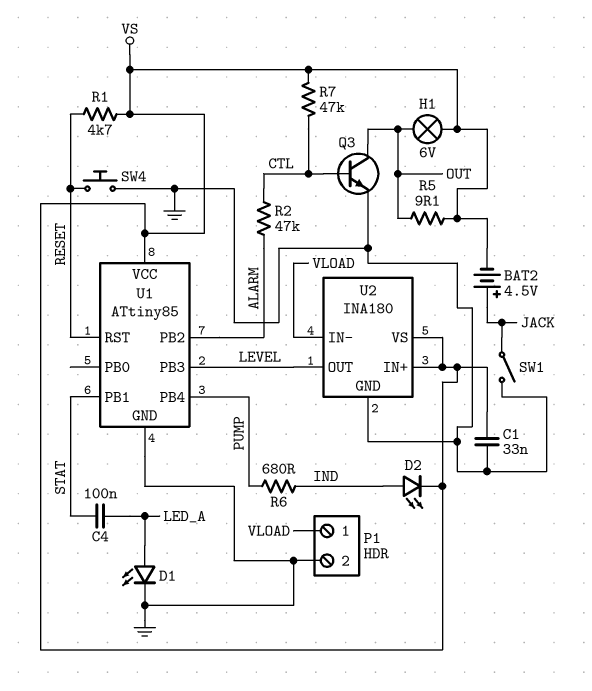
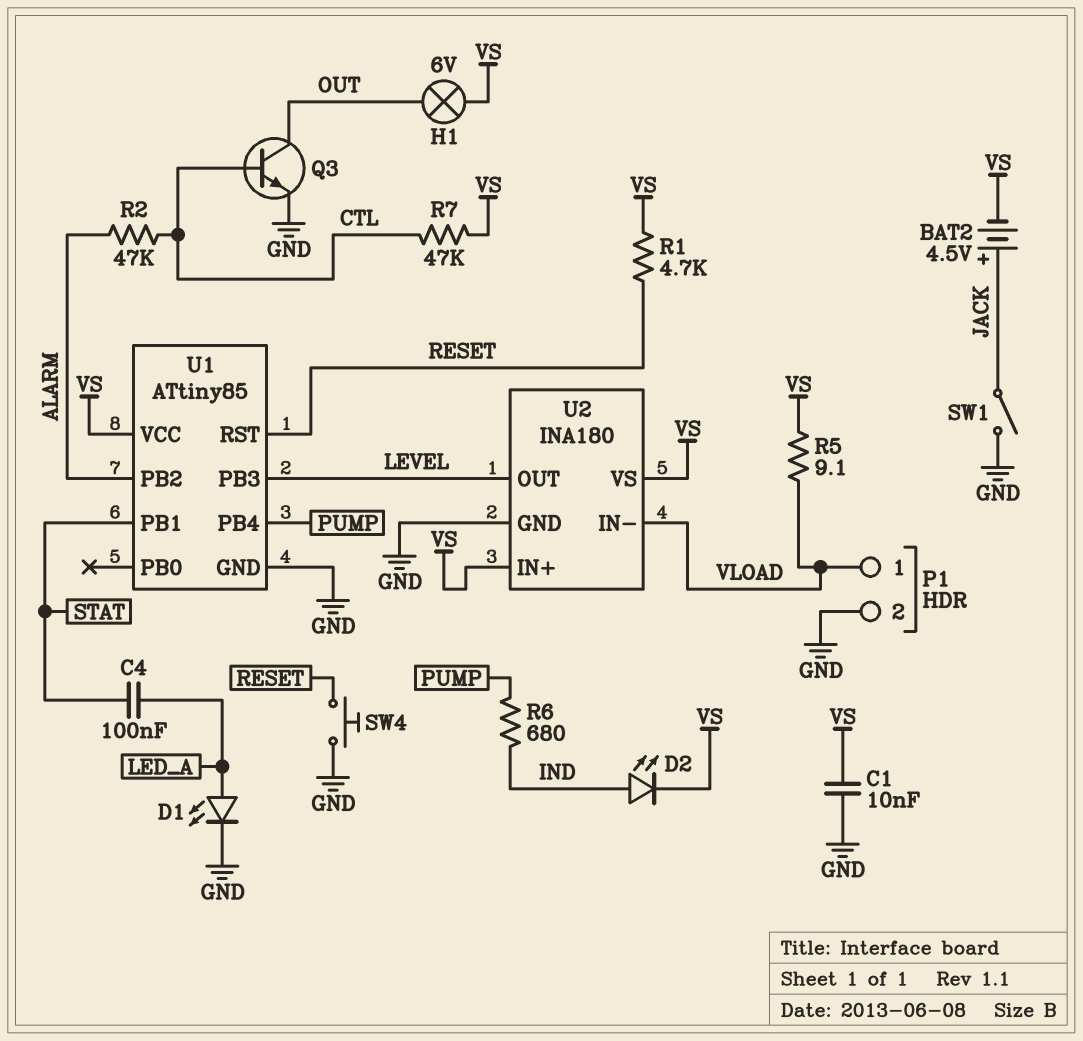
C1: 33nF (GND, VS) -> 10nF (GND, VS)
R5: 9.1 (OUT, VS) -> 9.1 (VLOAD, VS)

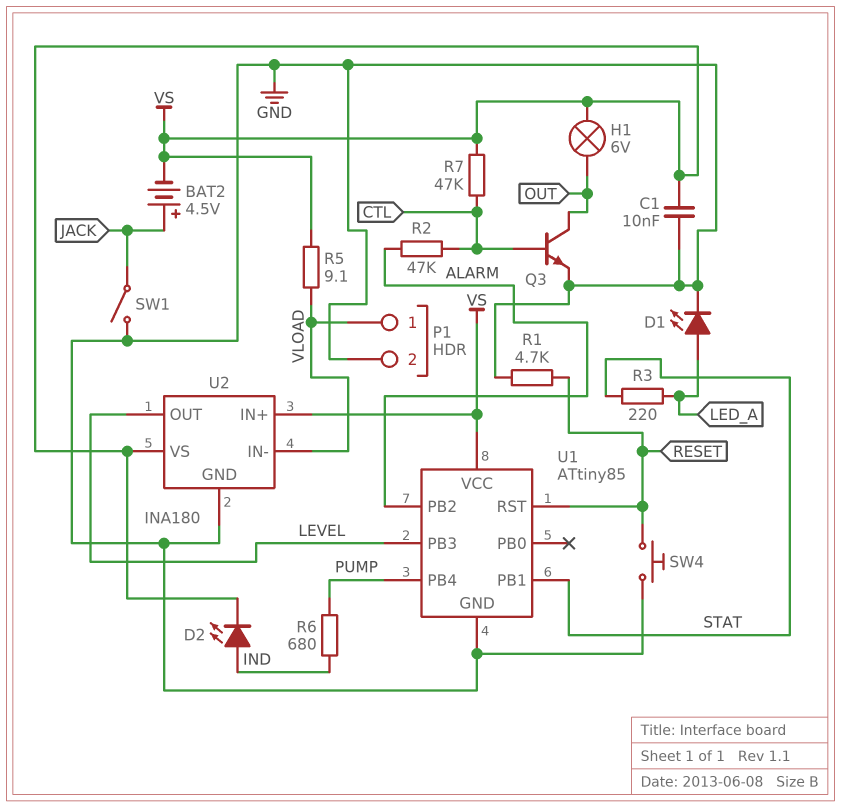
C4: 100nF (LED_A, STAT) -> none
R1: 4.7k (RESET, VS) -> 4.7k (GND, RESET)
R3: none -> 220 (LED_A, STAT)

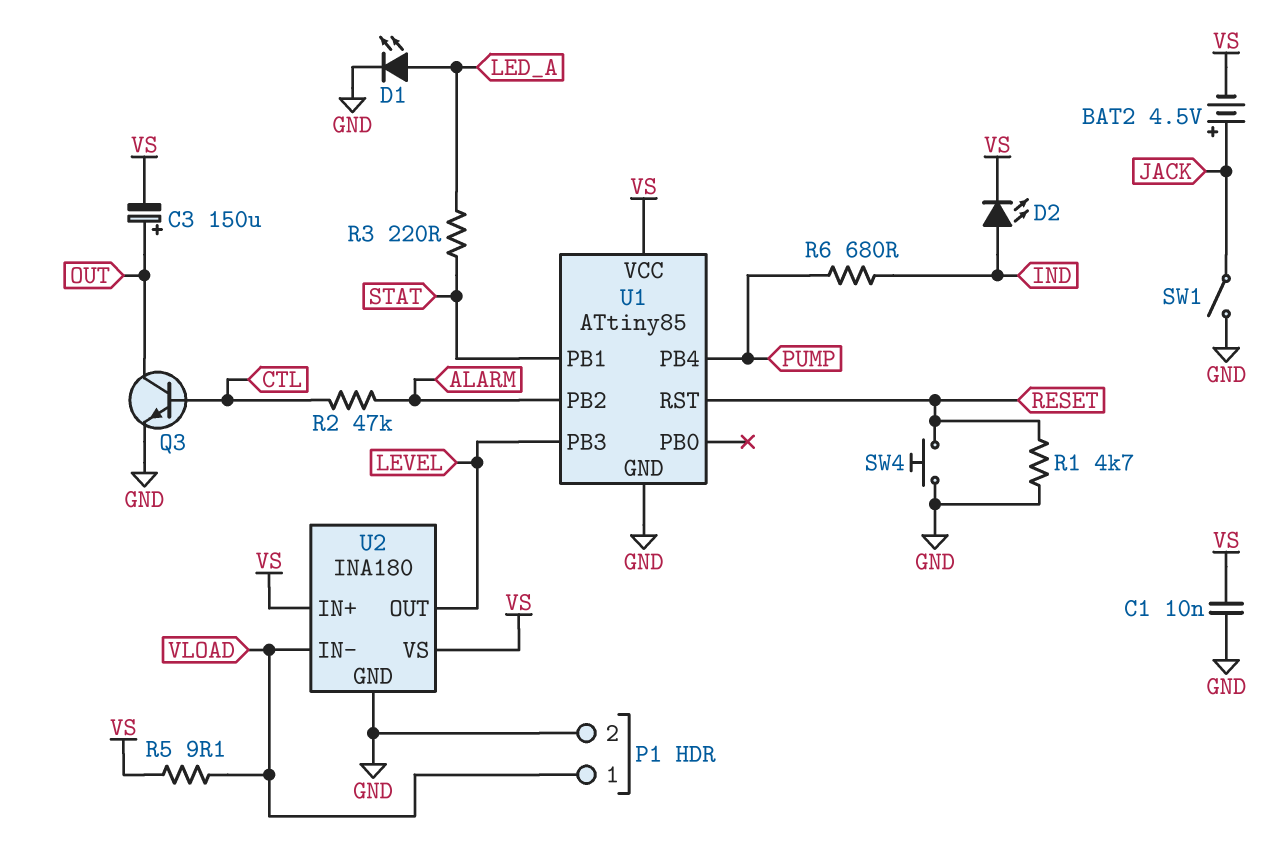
C3: none -> 150uF (plus OUT, minus VS)
H1: lamp 6V (OUT, VS) -> none
R7: 47k (CTL, VS) -> none

